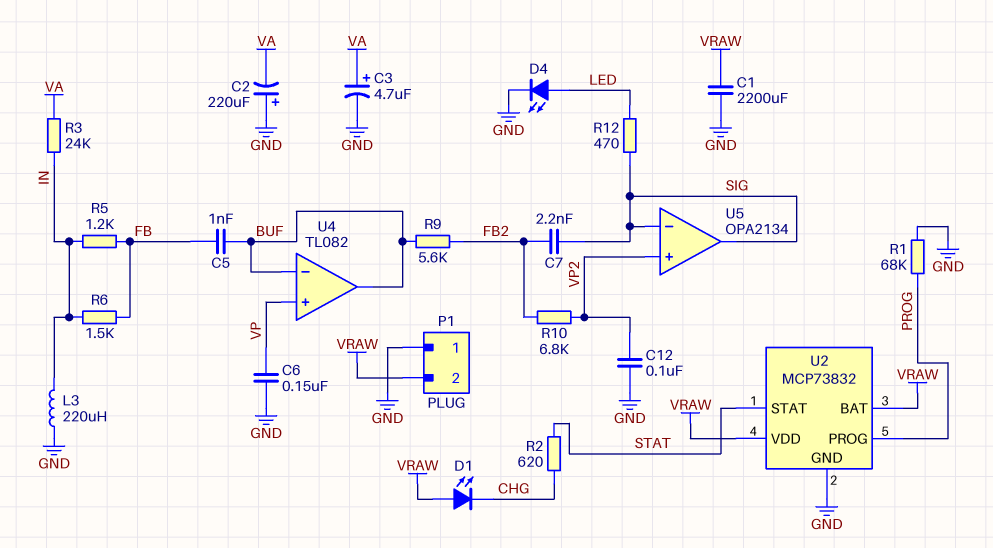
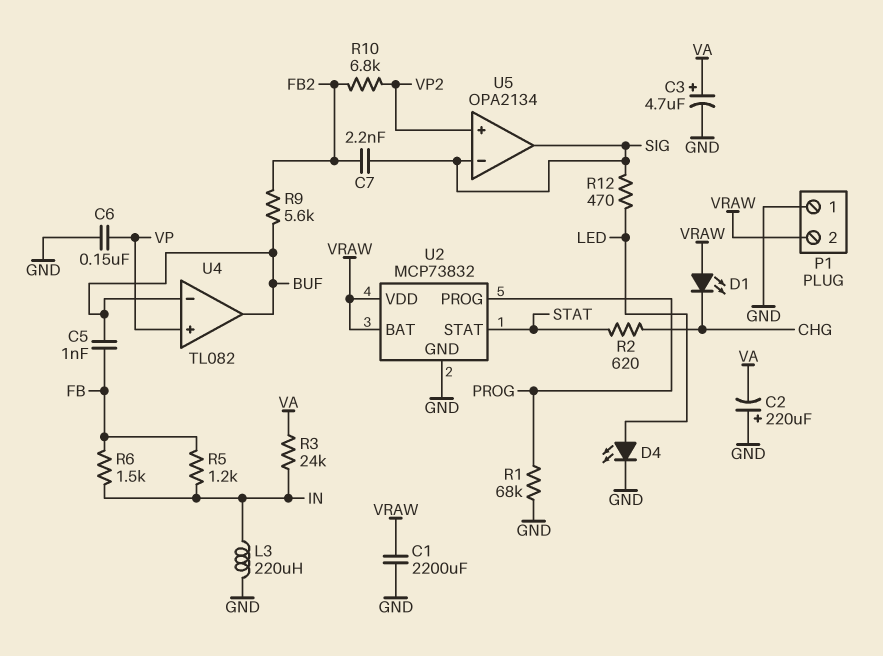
C12: 100nF (GND, VP2) -> none

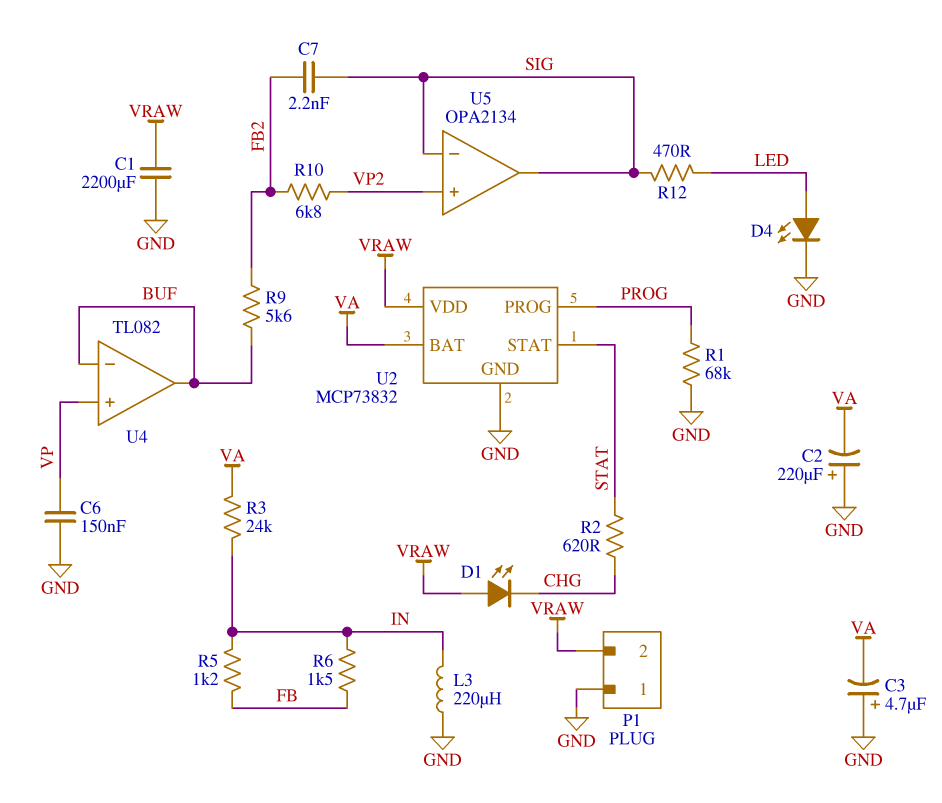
C3: 4.7uF (plus VA, minus GND) -> 4.7uF (plus GND, minus VA)
C5: 1nF (BUF, FB) -> none
U2 pin BAT: VRAW -> VA

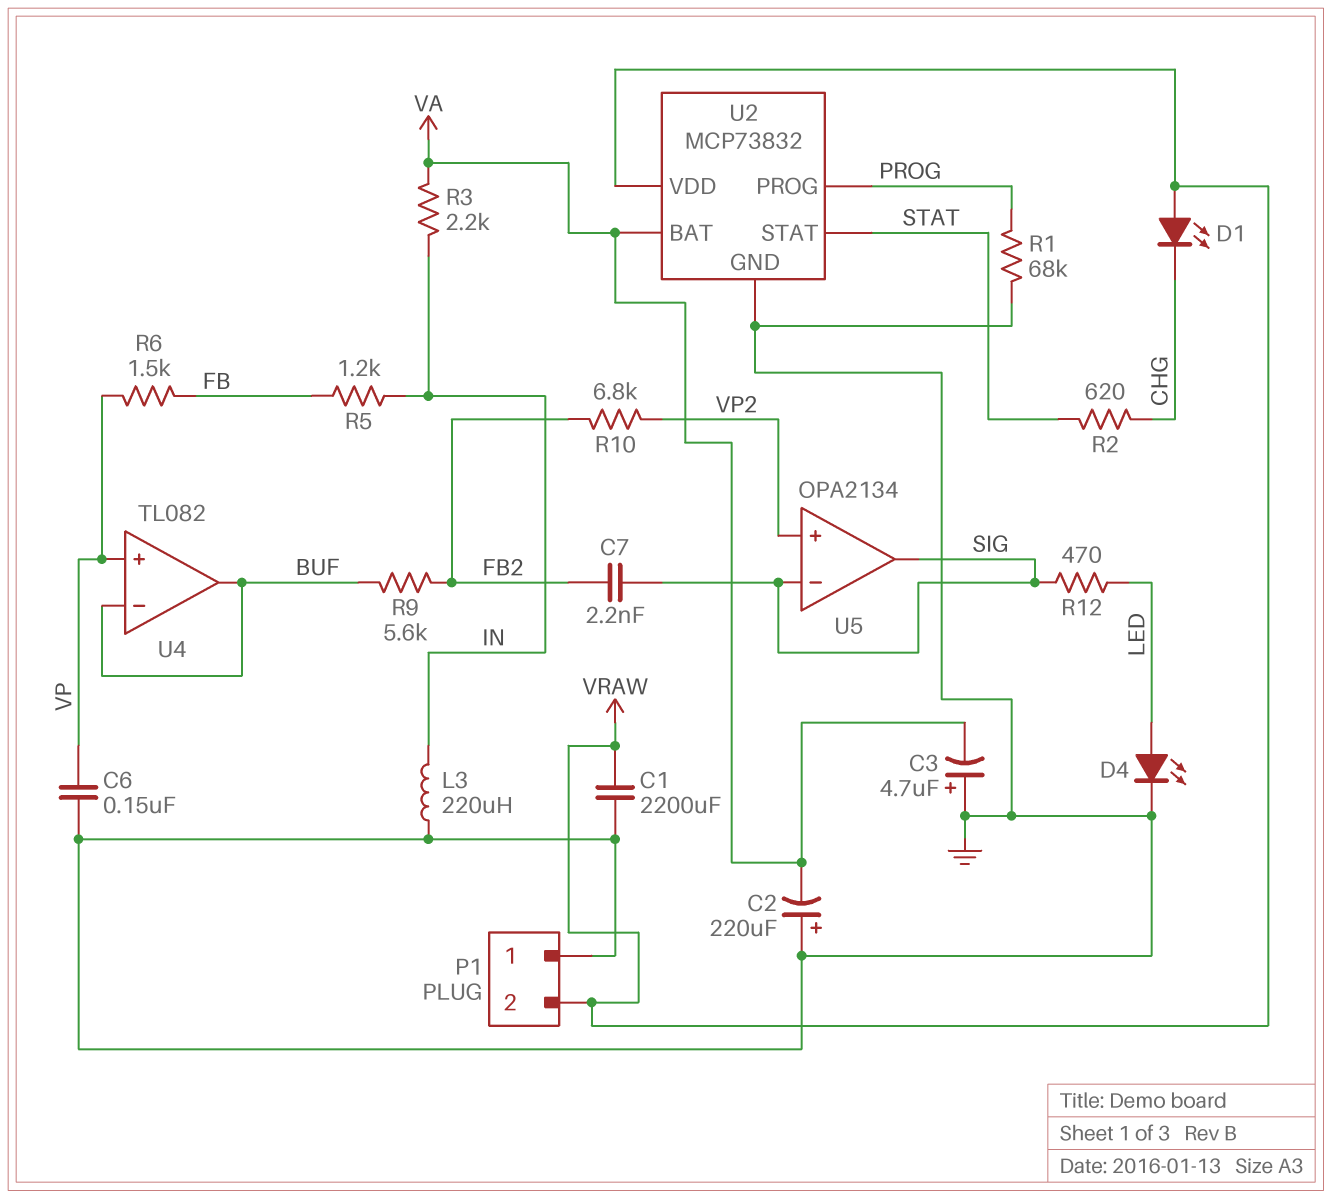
R3: 24k (IN, VA) -> 2.2k (IN, VA)
R6: 1.5k (FB, IN) -> 1.5k (FB, VP)

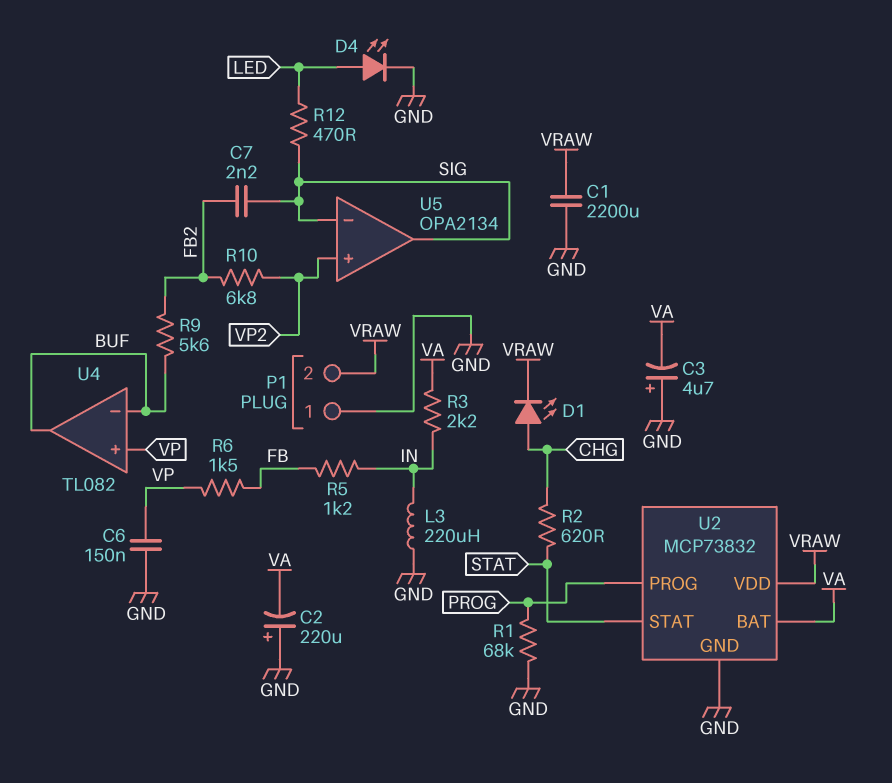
D1: LED (A VRAW, K CHG) -> LED (A CHG, K VRAW)

